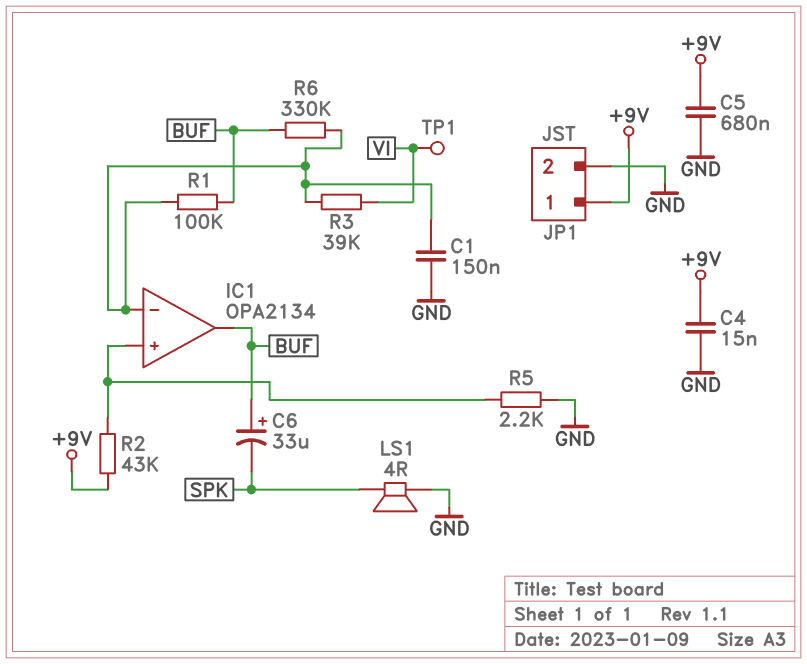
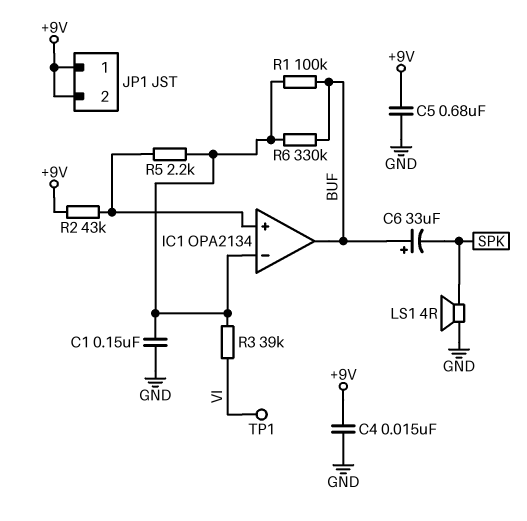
JP1 pin 2: GND -> +9V
R5: 2.2k (GND, IC1/in+) -> 2.2k (IC1/in+, IC1/in-)

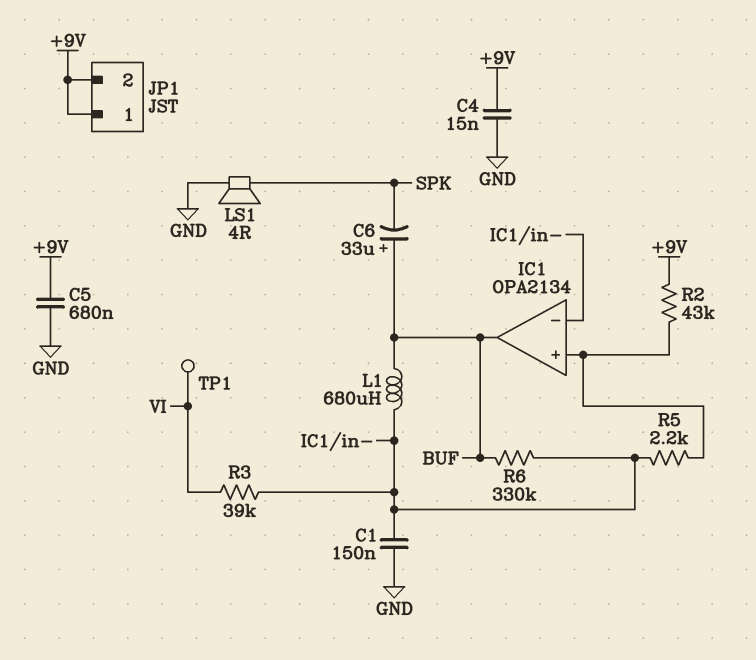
L1: none -> 680uH (BUF, IC1/in-)
R1: 100k (BUF, IC1/in-) -> none

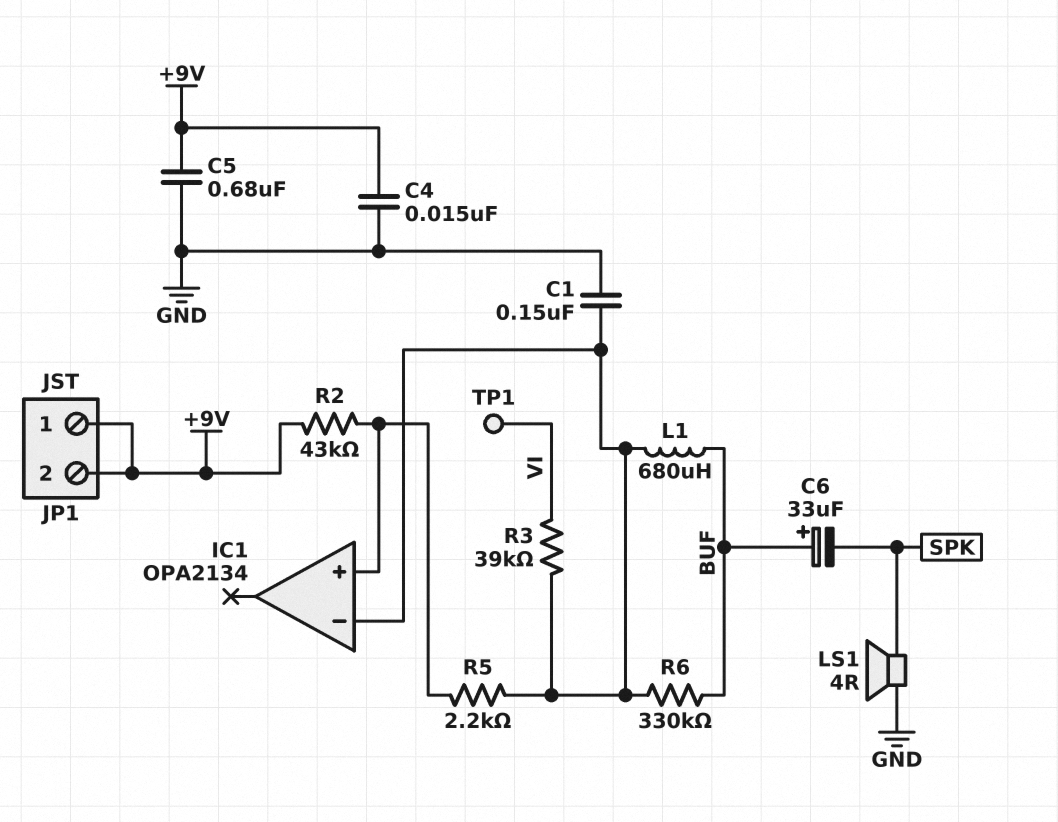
IC1 pin out: BUF -> none

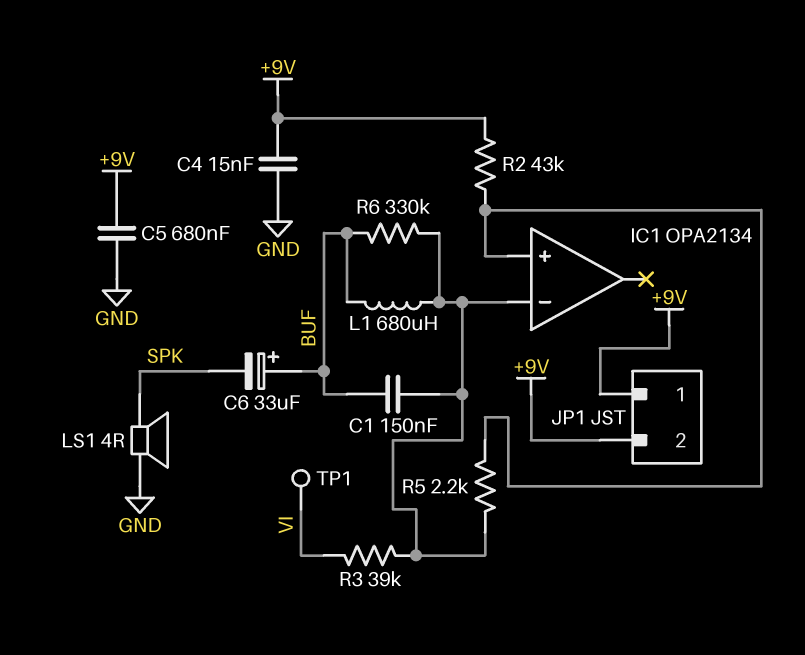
C1: 150nF (GND, IC1/in-) -> 150nF (BUF, IC1/in-)

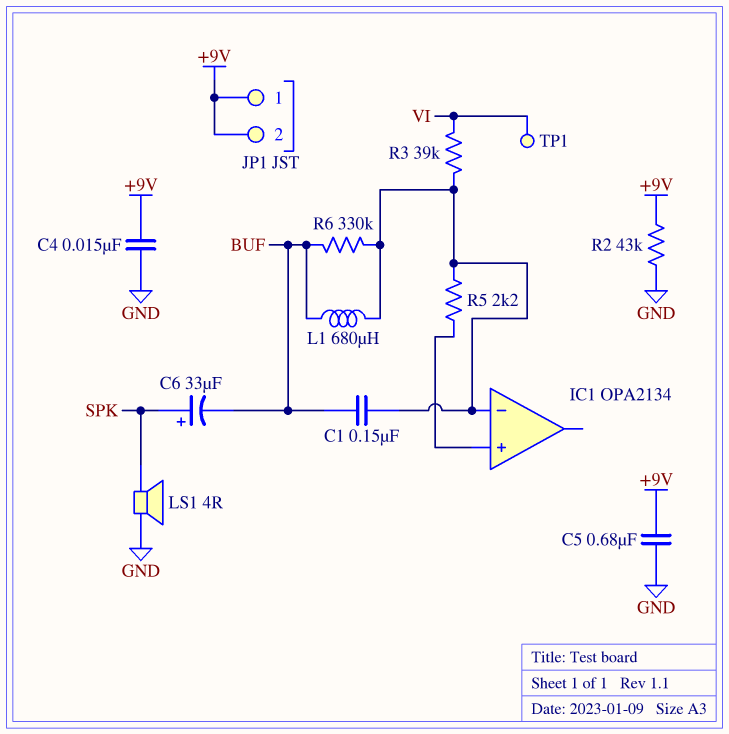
C6: 33uF (plus BUF, minus SPK) -> 33uF (plus SPK, minus BUF)
R2: 43k (+9V, IC1/in+) -> 43k (+9V, GND)

